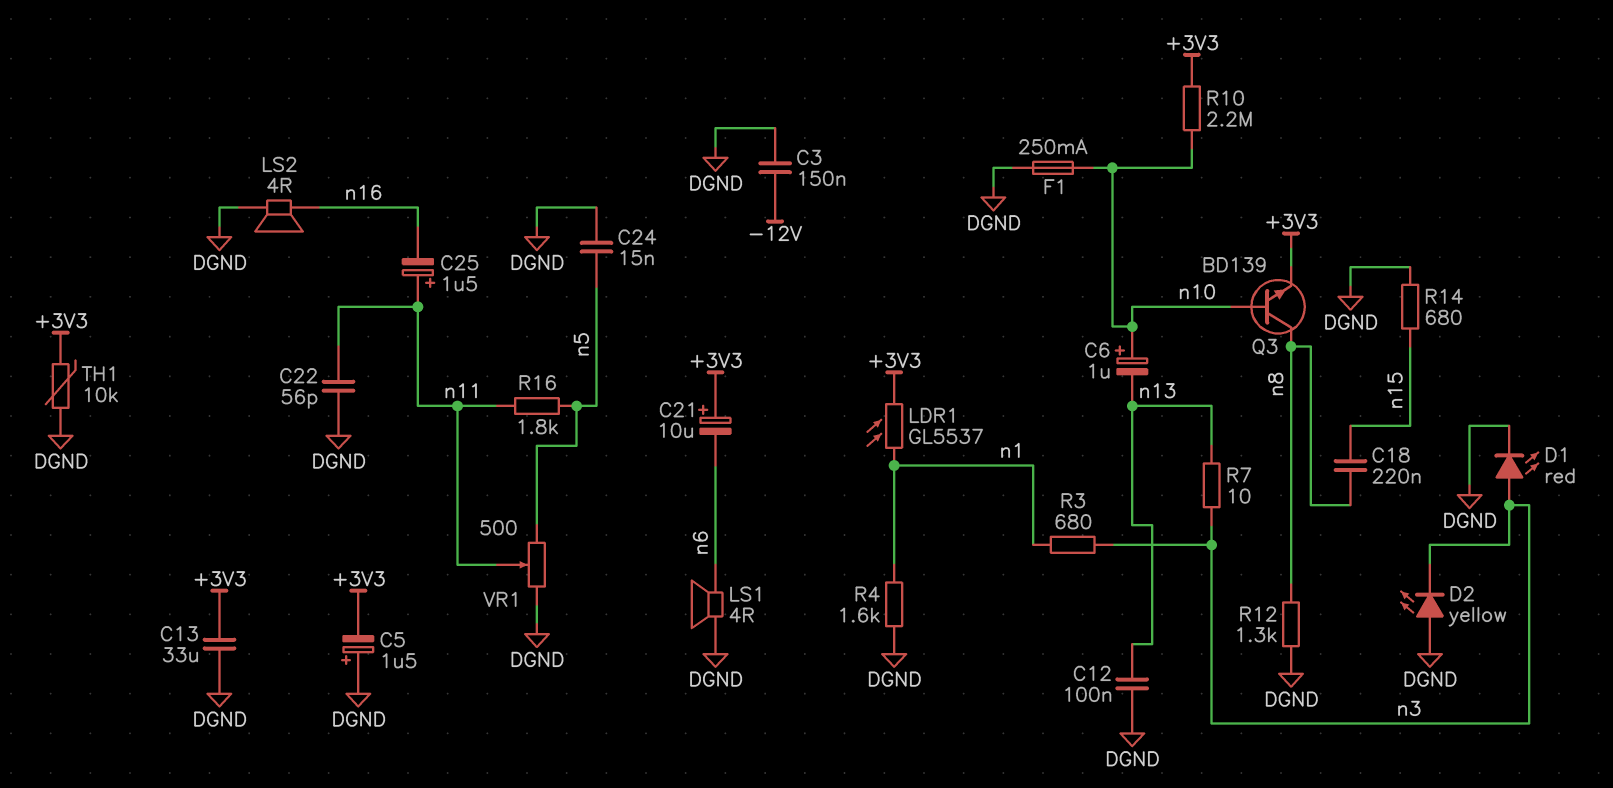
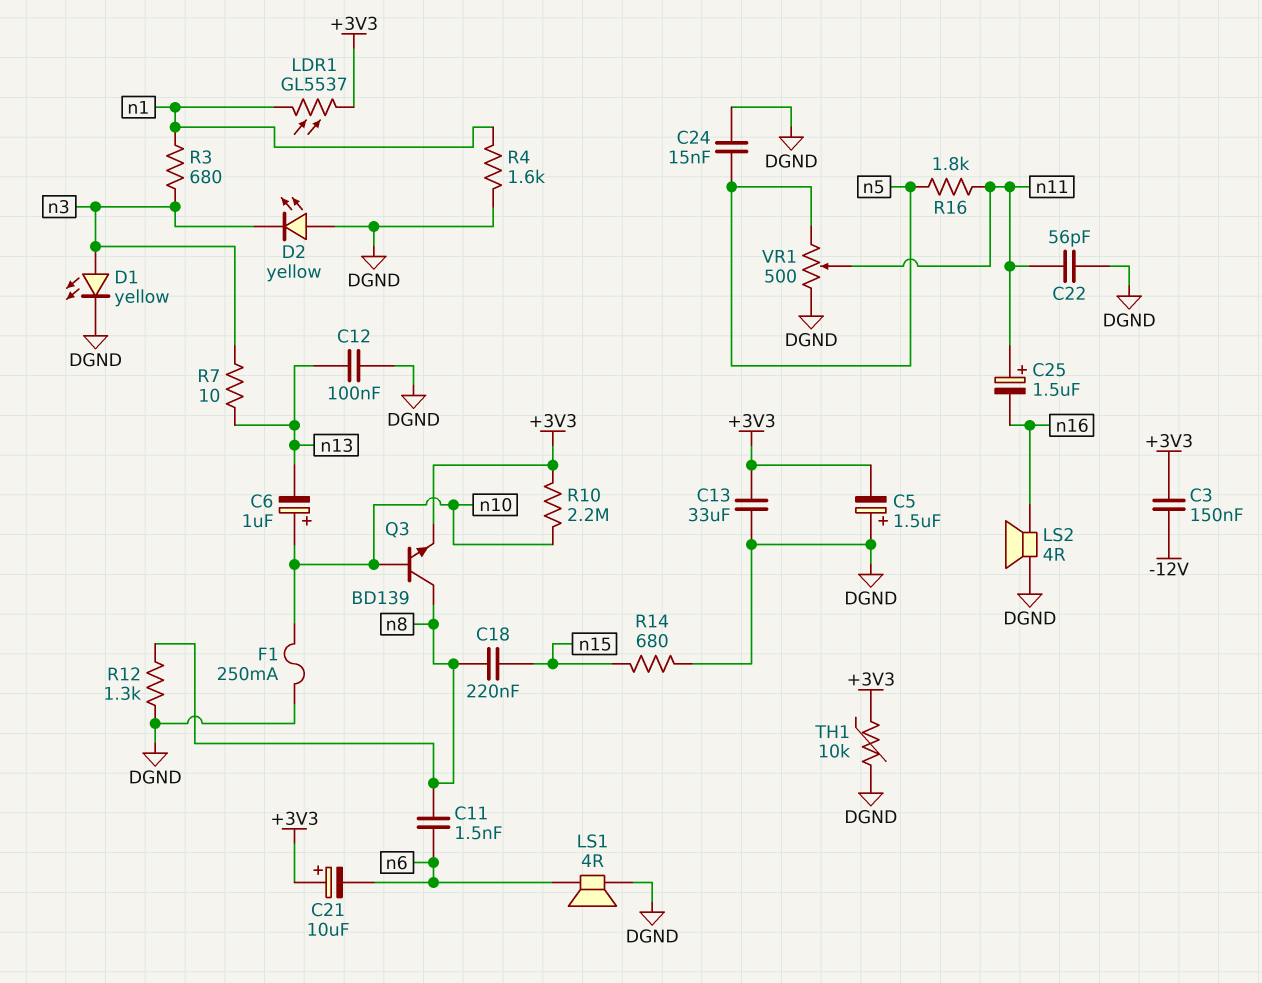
C3: 150nF (-12V, DGND) -> 150nF (+3V3, -12V)
C11: none -> 1.5nF (n6, n8)
D1: LED red (A n3, K DGND) -> LED yellow (A n3, K DGND)

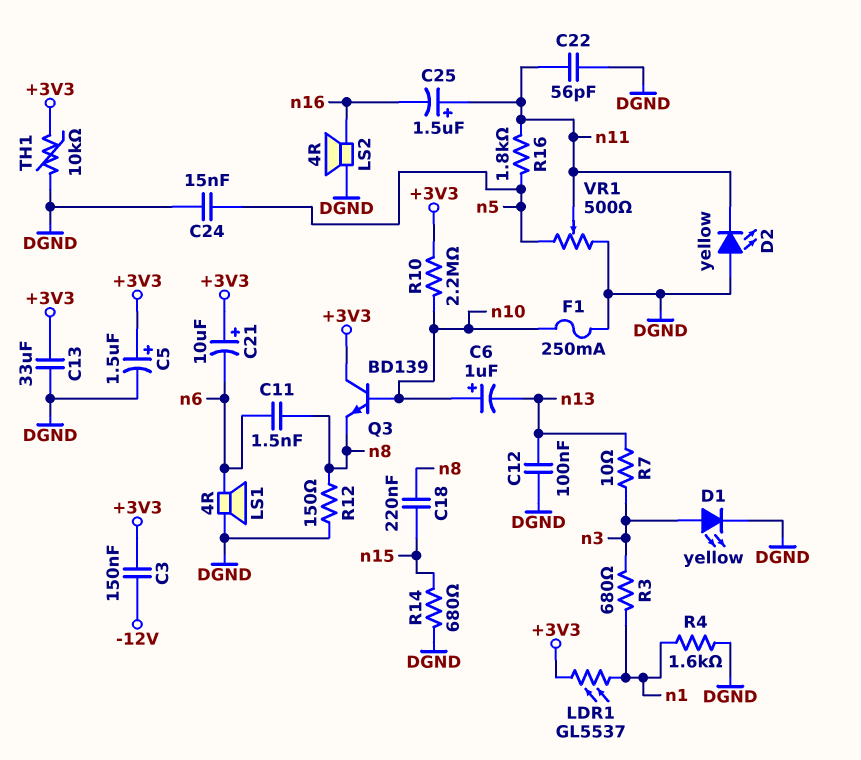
C5: 1.5uF (plus DGND, minus +3V3) -> 1.5uF (plus +3V3, minus DGND)
D2: LED yellow (A DGND, K n3) -> LED yellow (A DGND, K n11)
Q3: NPN BD139 (B n10, C n8, E +3V3) -> NPN BD139 (B n10, C +3V3, E n8)
R12: 1.3k (DGND, n8) -> 150 (DGND, n8)

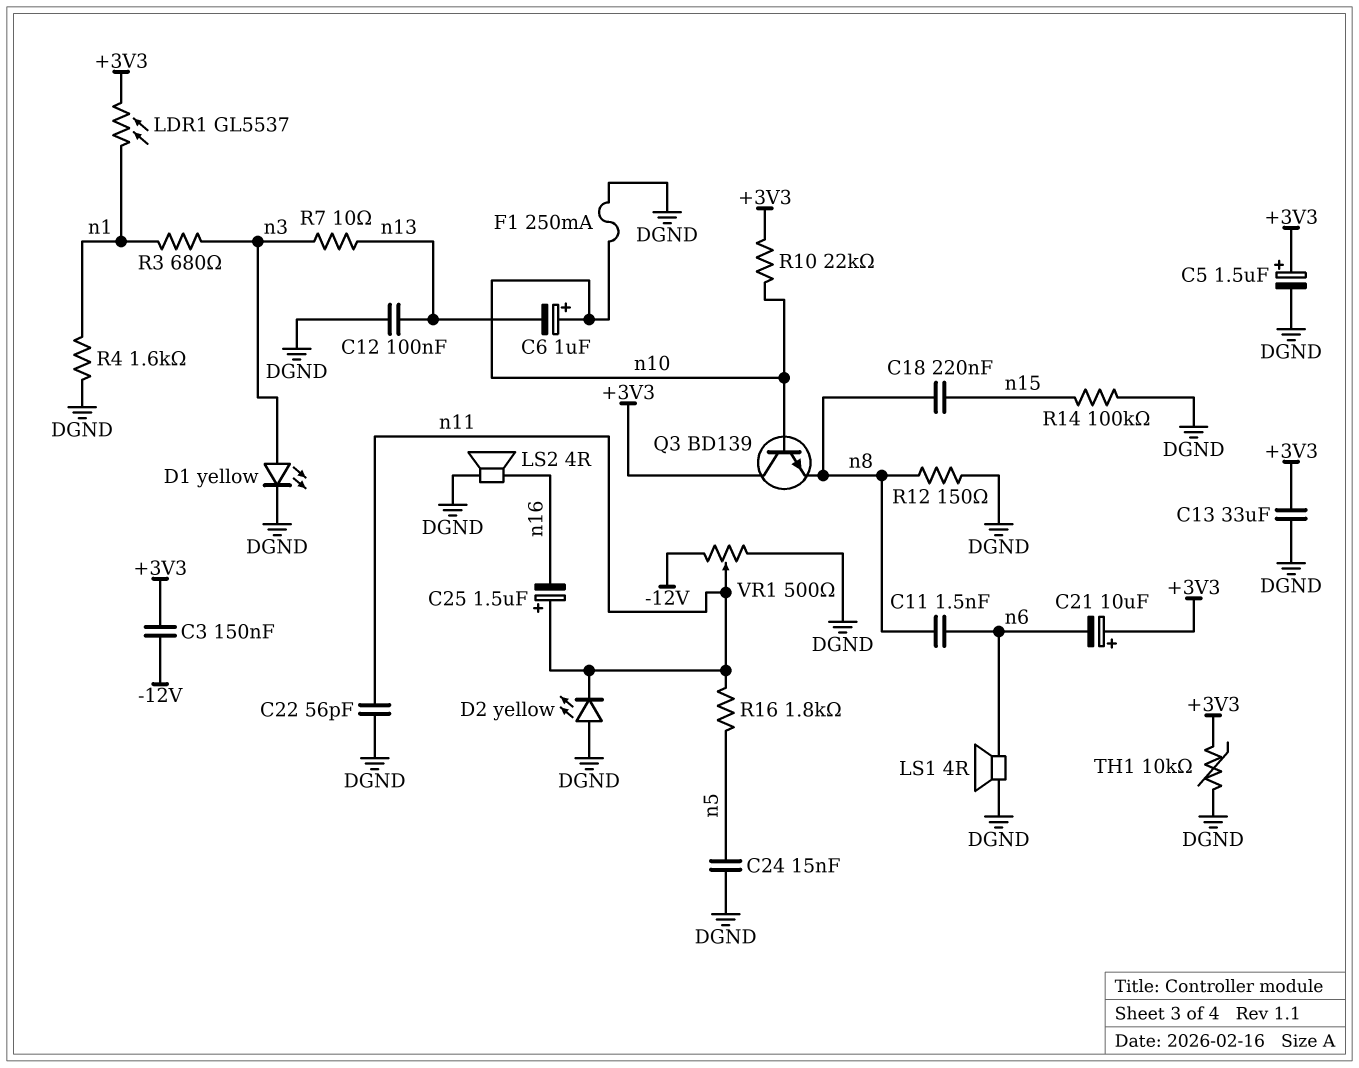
R10: 2.2M (+3V3, n10) -> 22k (+3V3, n10)
R14: 680 (DGND, n15) -> 100k (DGND, n15)
VR1: 500 (DGND, n5, wiper n11) -> 500 (-12V, DGND, wiper n11)

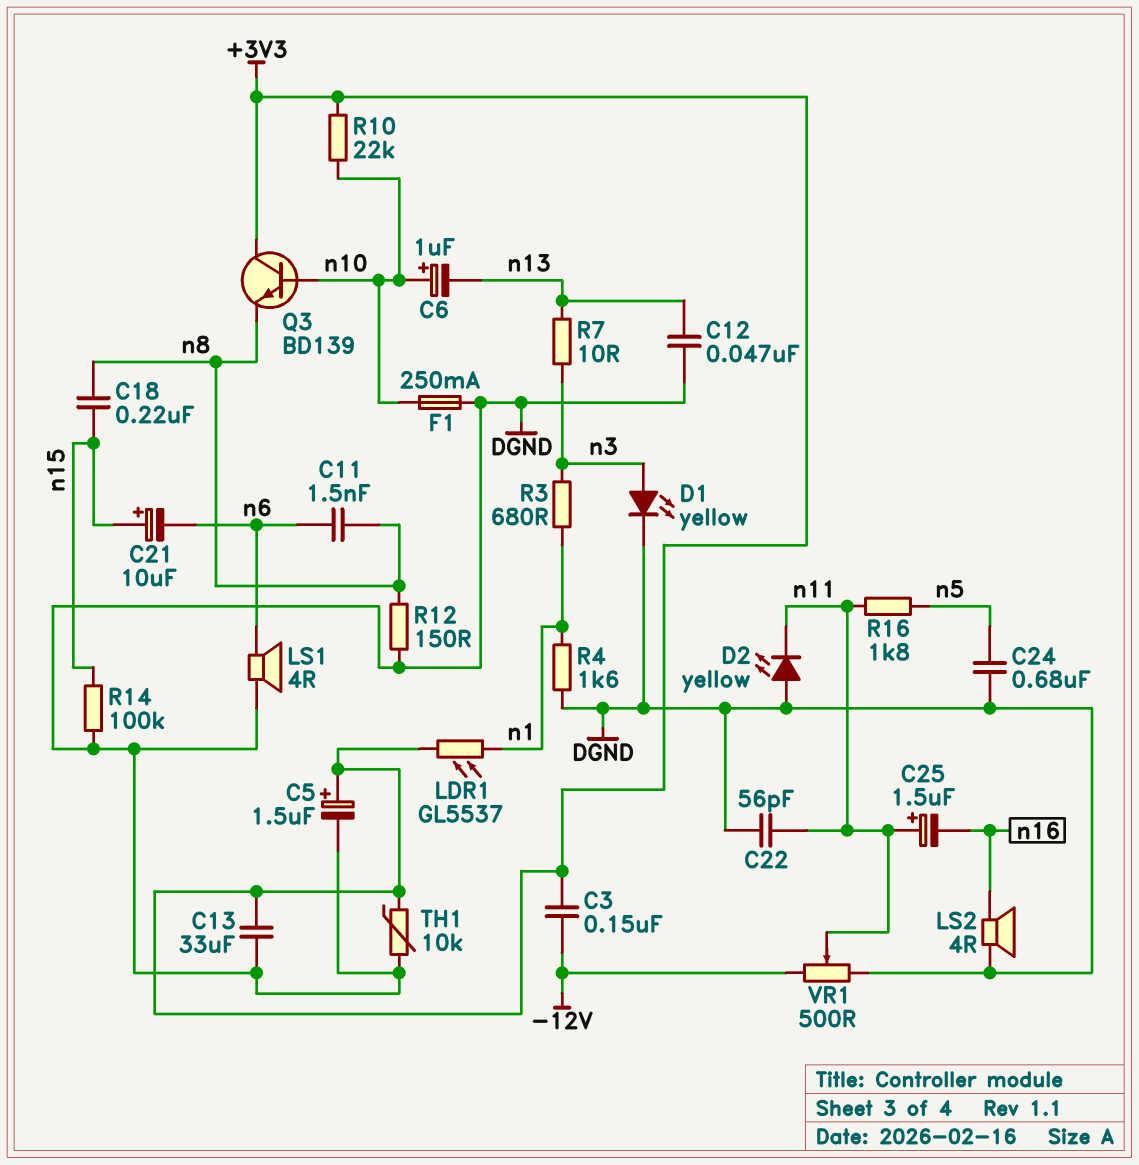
C12: 100nF (DGND, n13) -> 47nF (DGND, n13)
C21: 10uF (plus +3V3, minus n6) -> 10uF (plus n15, minus n6)
C24: 15nF (DGND, n5) -> 680nF (DGND, n5)

